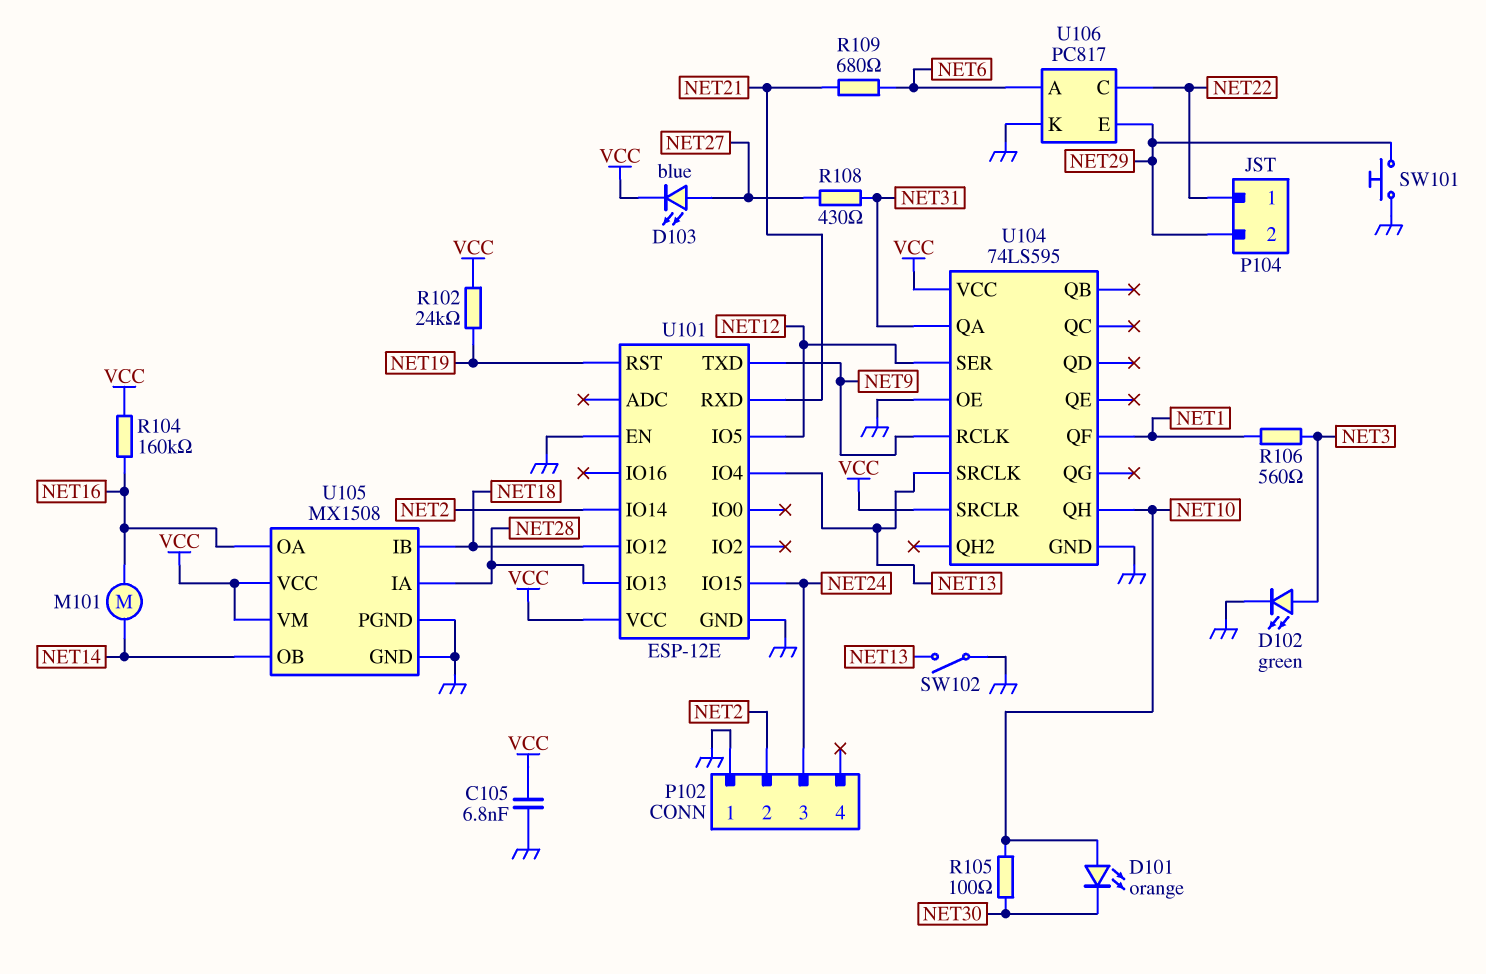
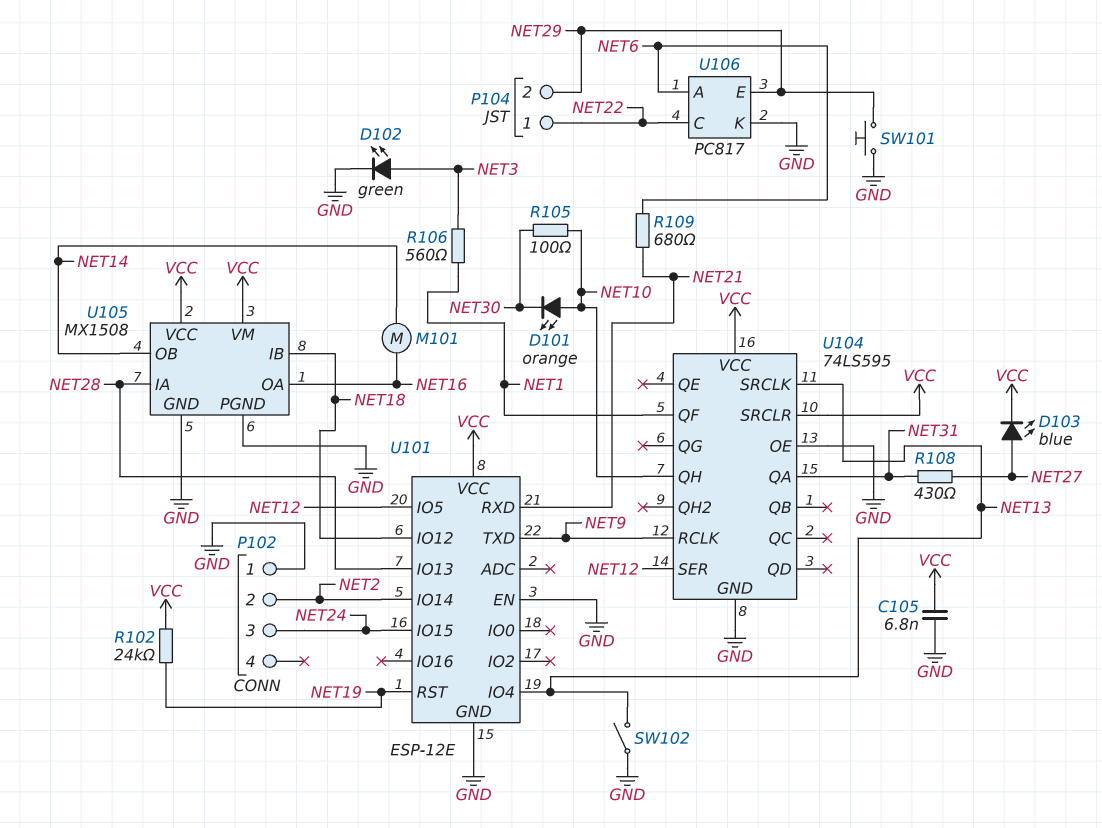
R104: 160k (NET16, VCC) -> none

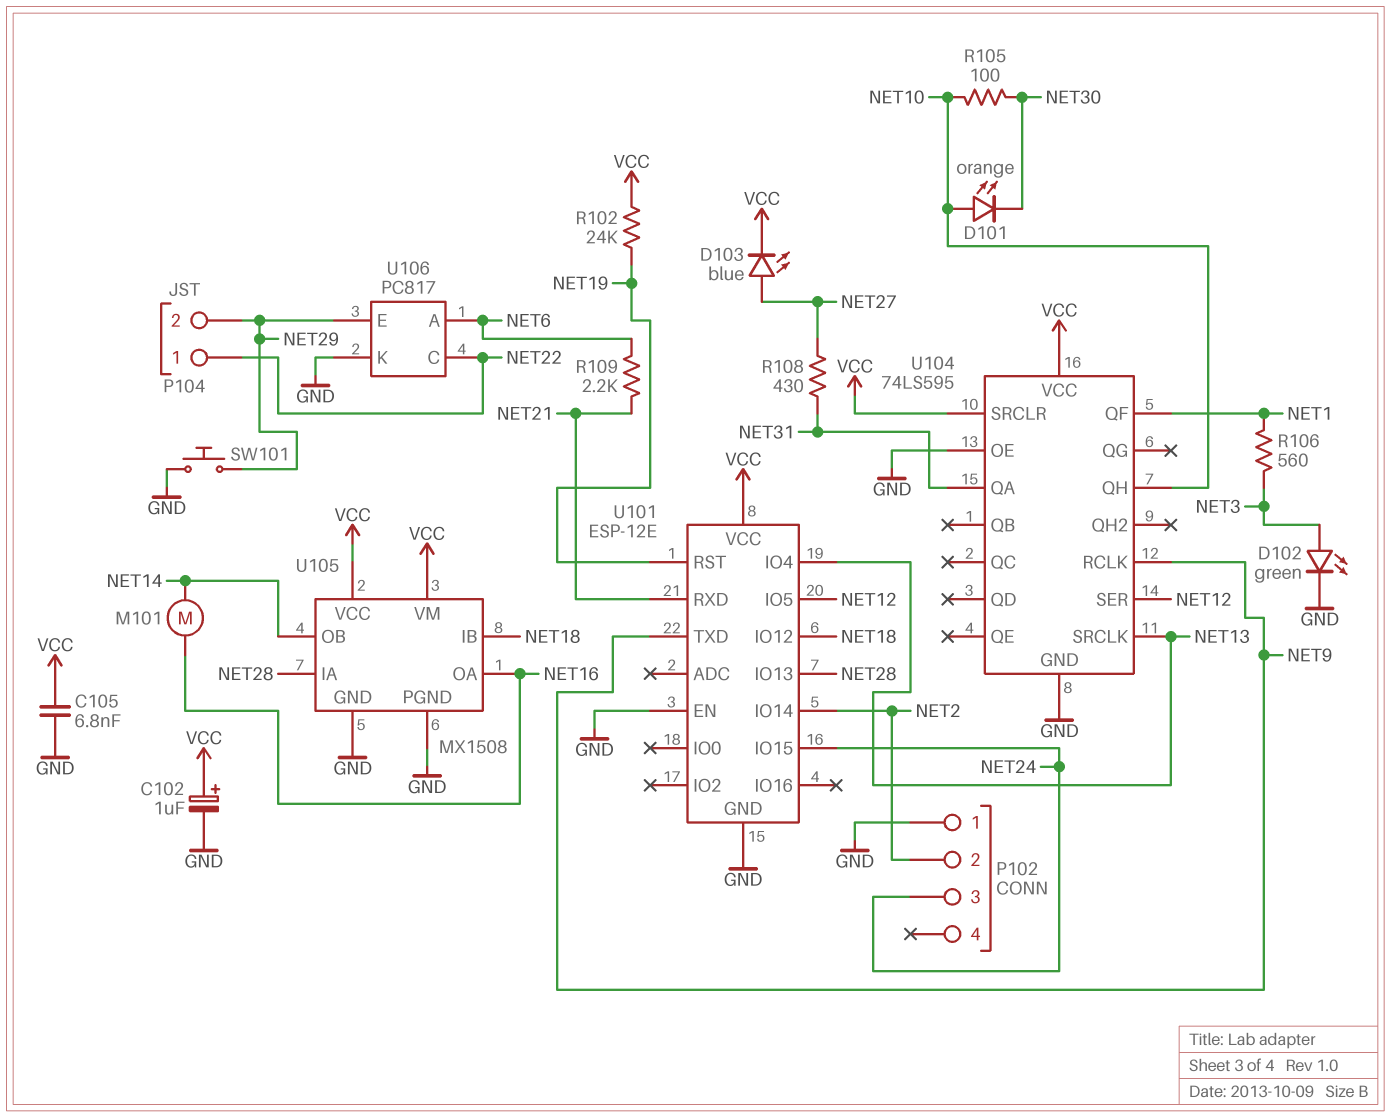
C102: none -> 1uF (plus VCC, minus GND)
R109: 680 (NET6, NET21) -> 2.2k (NET6, NET21)
SW102: switch (GND, NET13) -> none

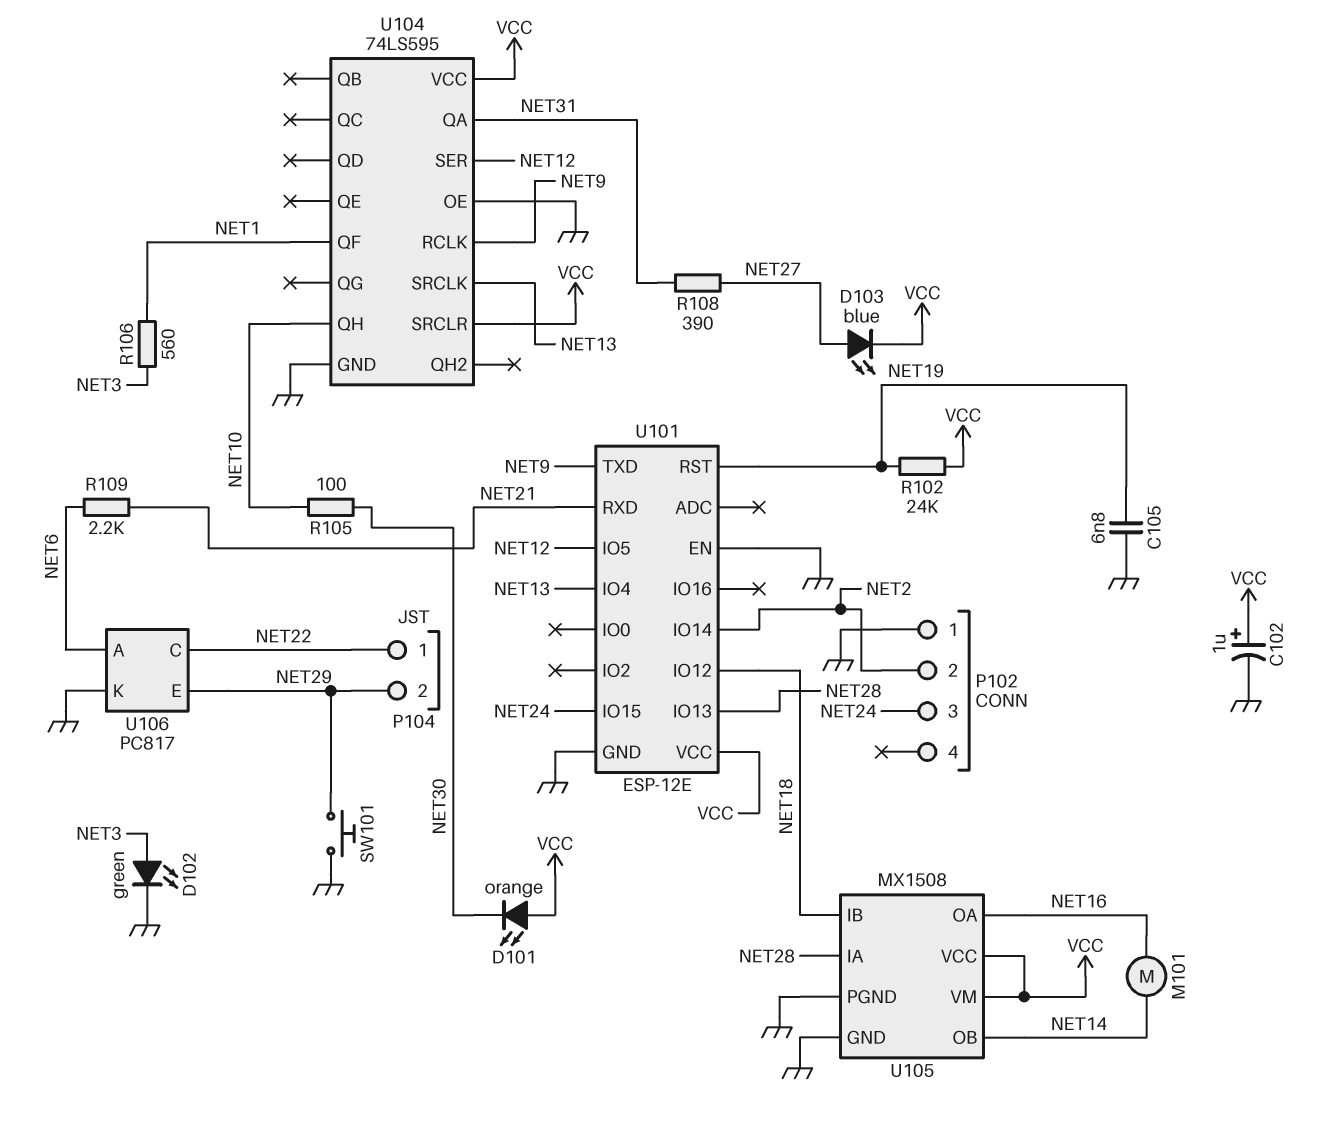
C105: 6.8nF (GND, VCC) -> 6.8nF (GND, NET19)
D101: LED orange (A NET10, K NET30) -> LED orange (A VCC, K NET30)
R108: 430 (NET27, NET31) -> 390 (NET27, NET31)

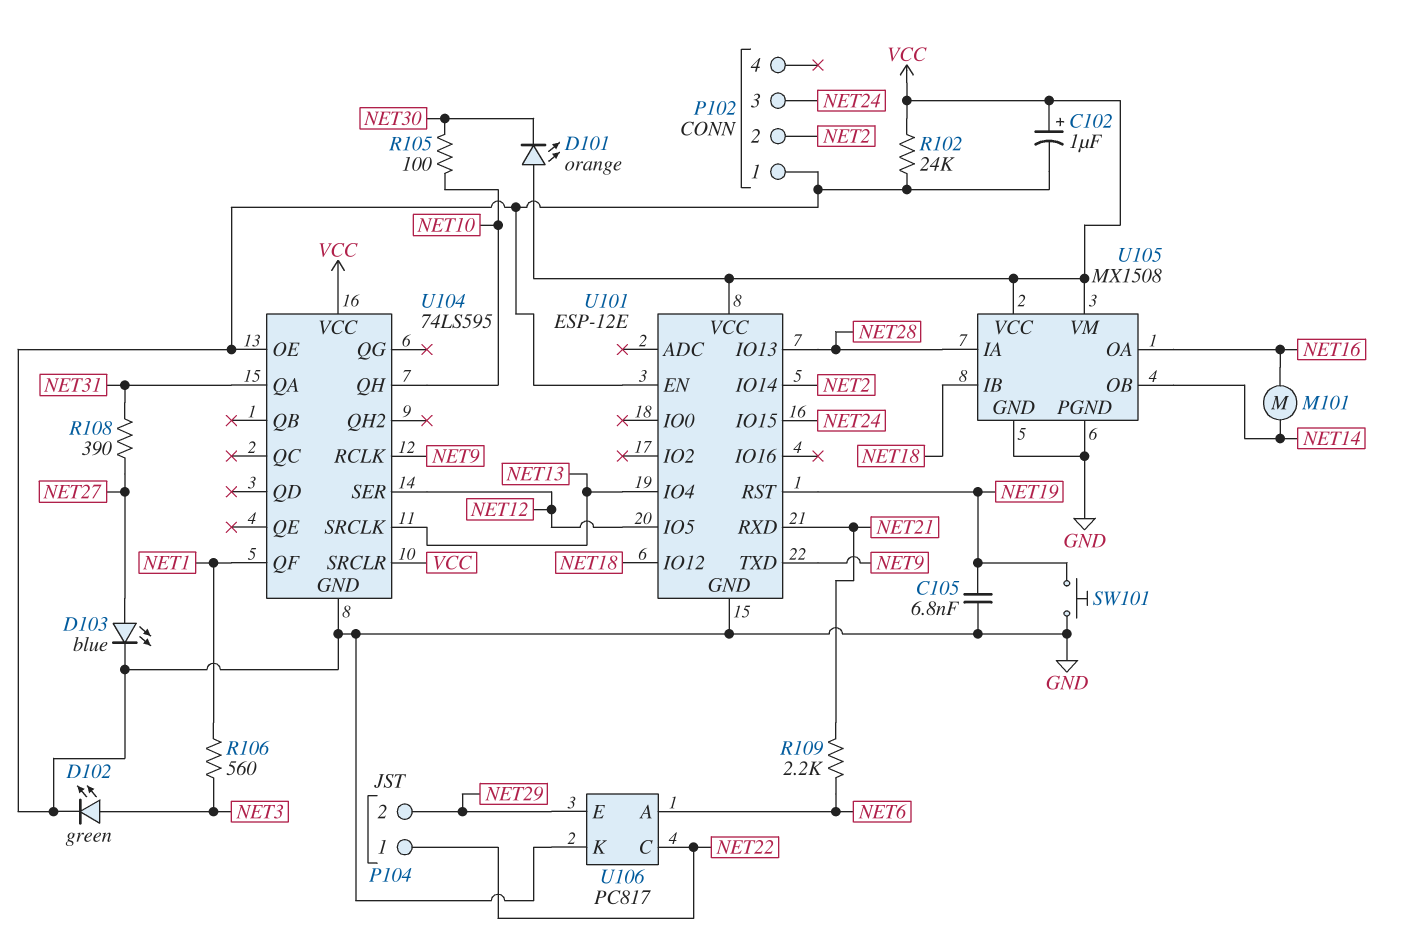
D103: LED blue (A NET27, K VCC) -> LED blue (A NET27, K GND)
R102: 24k (NET19, VCC) -> 24k (GND, VCC)
SW101: button (GND, NET29) -> button (GND, NET19)

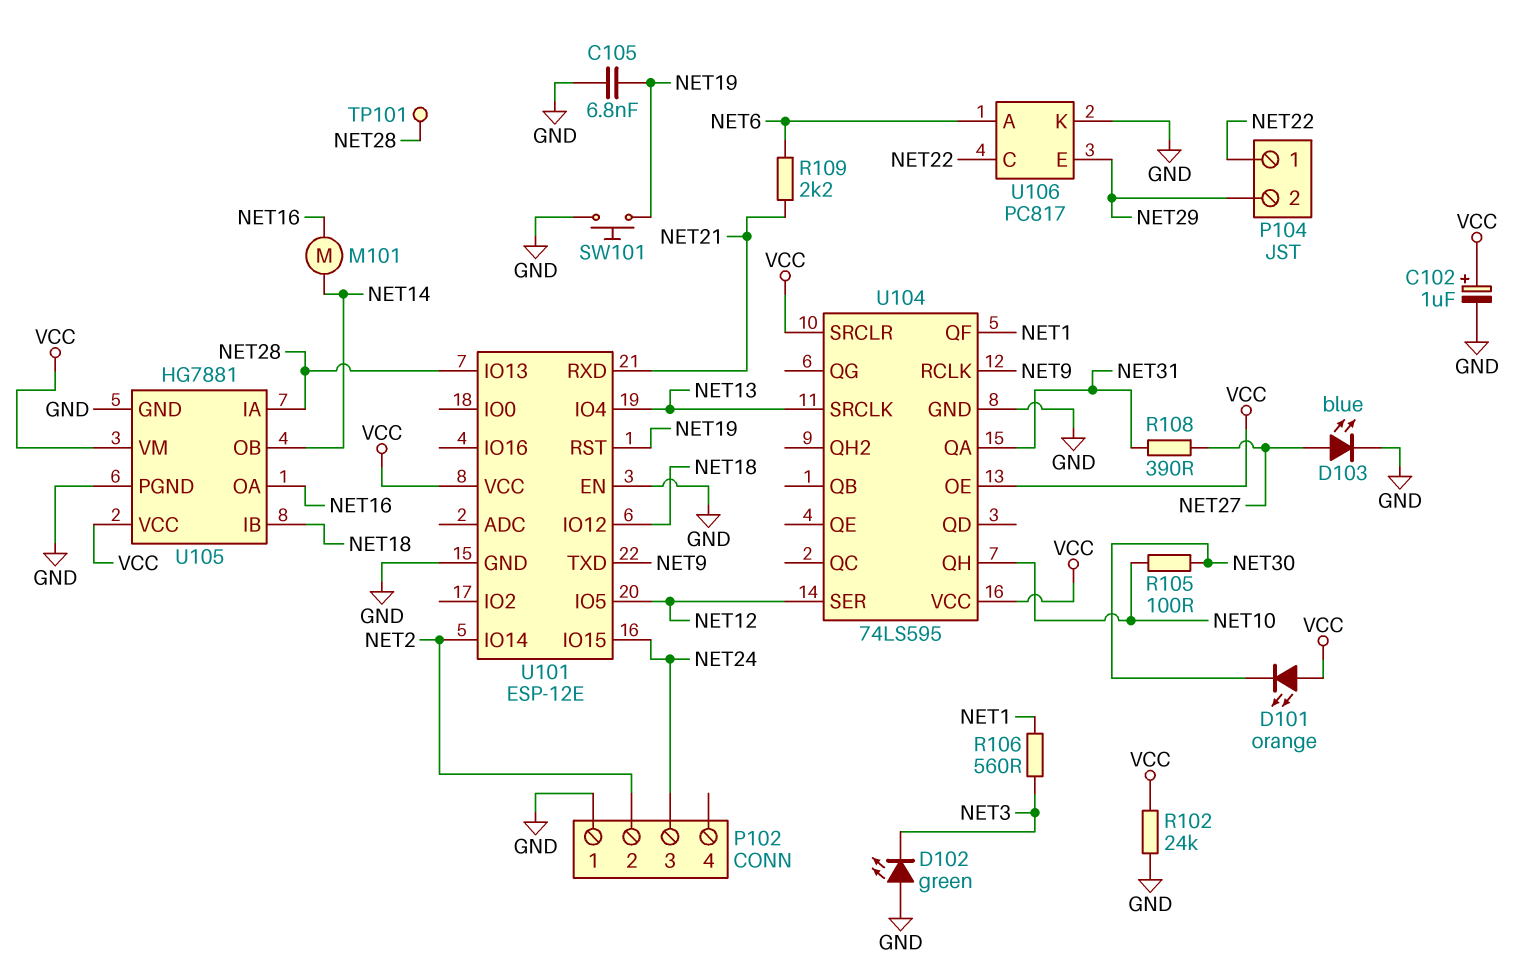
D102: LED green (A NET3, K GND) -> LED green (A GND, K NET3)
TP101: none -> test point (NET28)
U104 pin OE: GND -> VCC
U105: MX1508 -> HG7881

